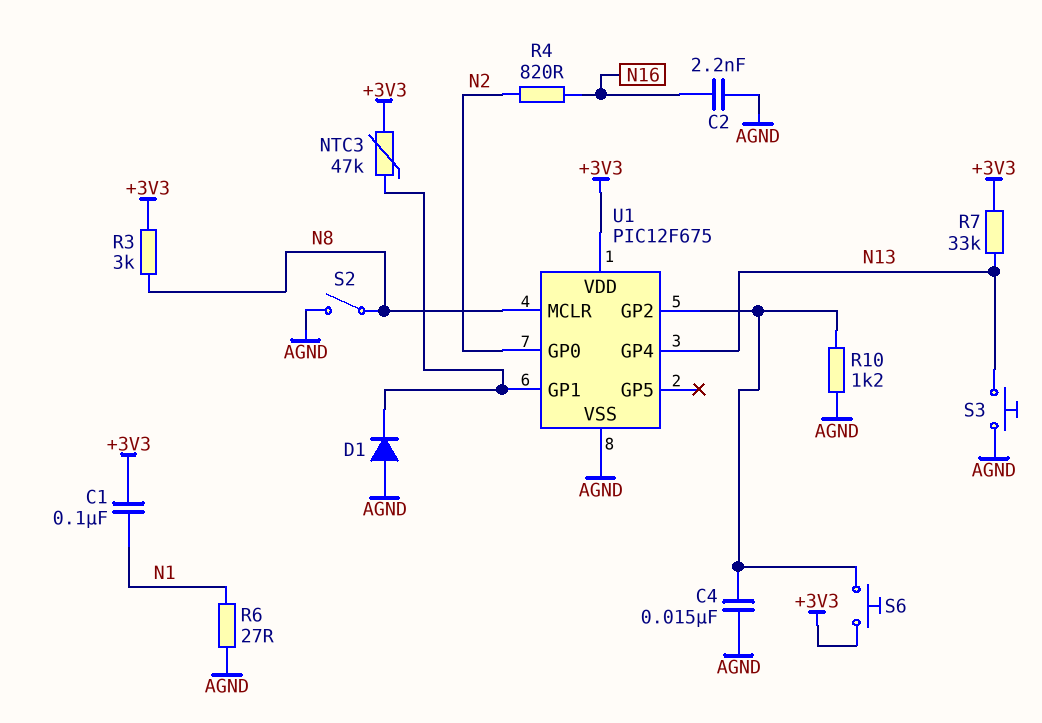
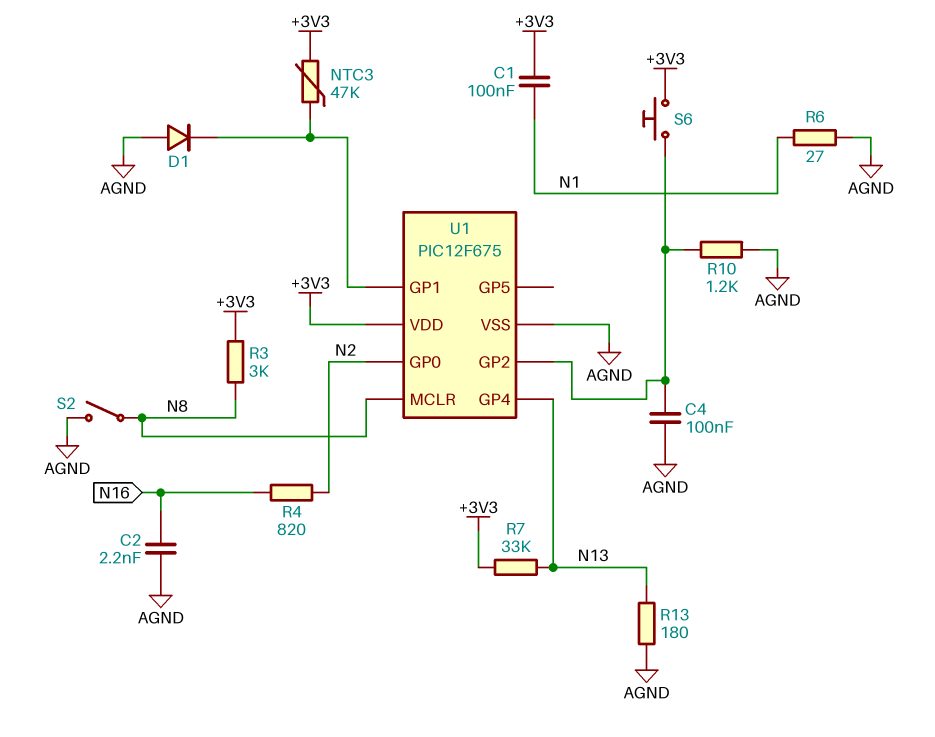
C4: 15nF (AGND, U1/GP2) -> 100nF (AGND, U1/GP2)
R13: none -> 180 (AGND, N13)
S3: button (AGND, N13) -> none

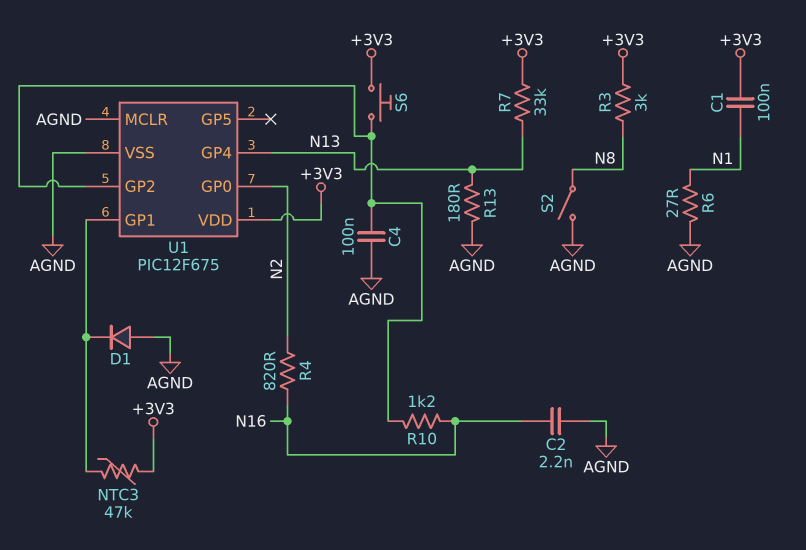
R10: 1.2k (AGND, U1/GP2) -> 1.2k (N16, U1/GP2)
U1 pin MCLR: N8 -> AGND

